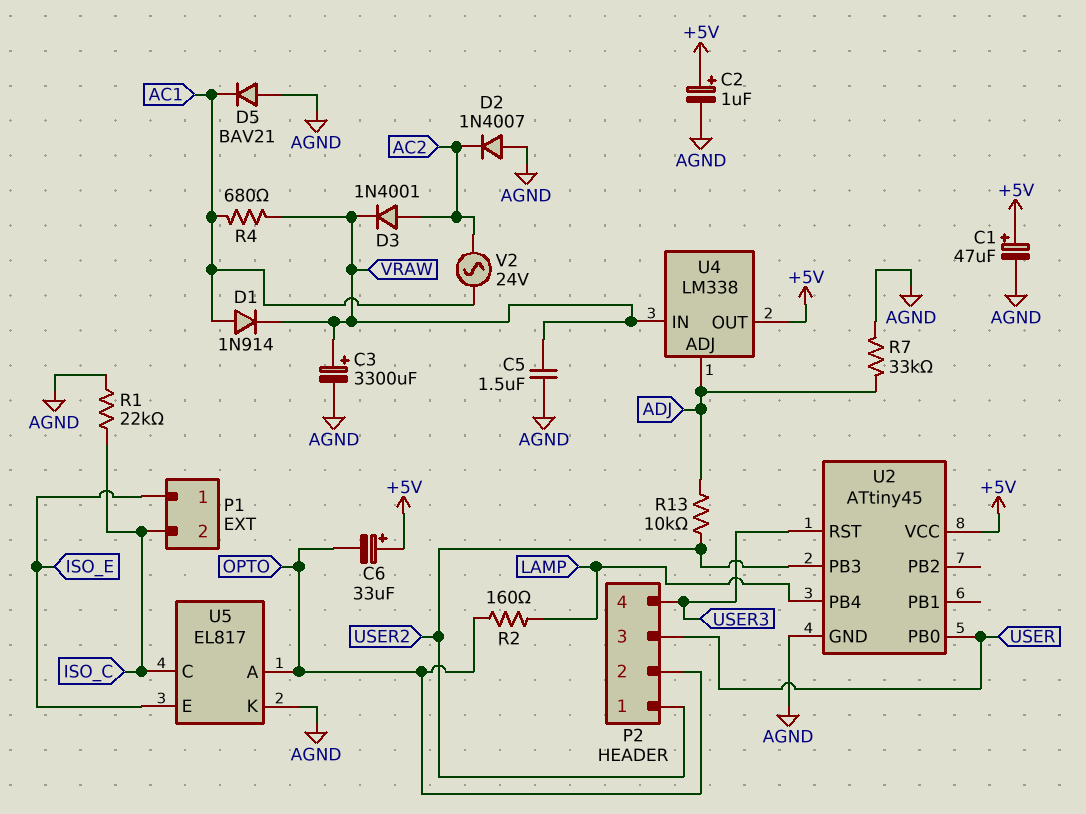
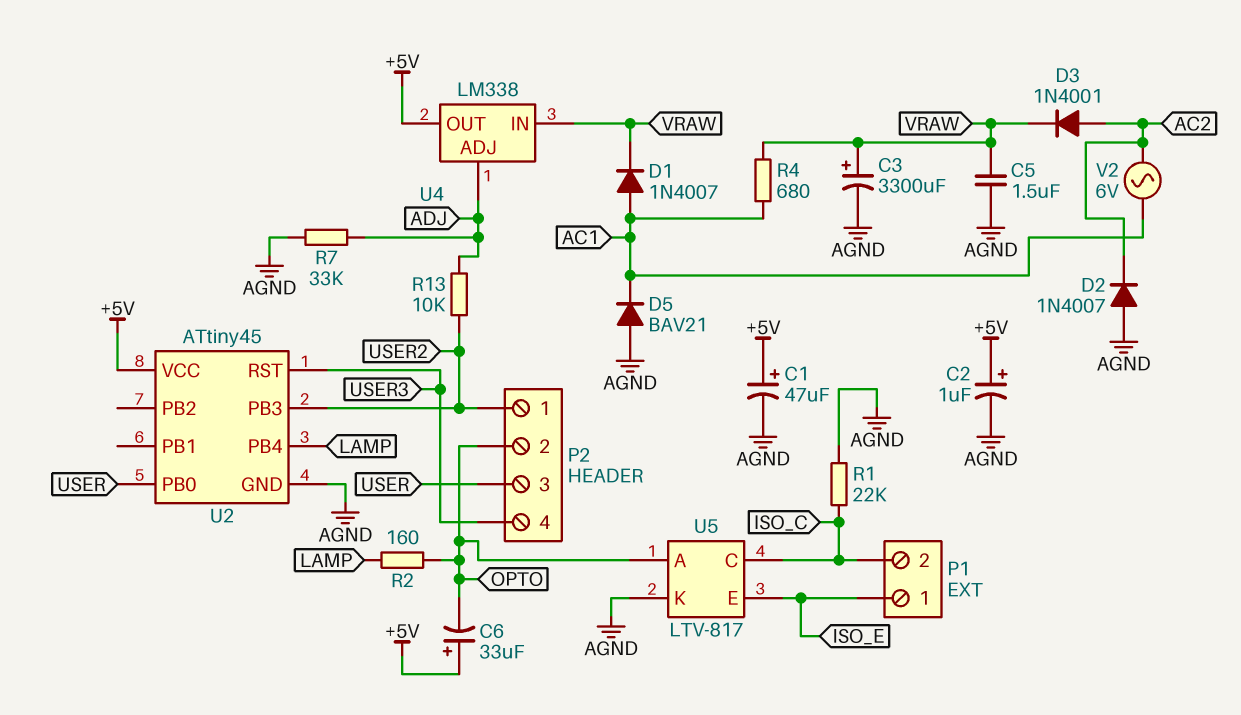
D1: diode 1N914 (A AC1, K VRAW) -> diode 1N4007 (A AC1, K VRAW)
U5: EL817 -> LTV-817
V2: AC 24V (AC1, AC2) -> AC 6V (AC1, AC2)

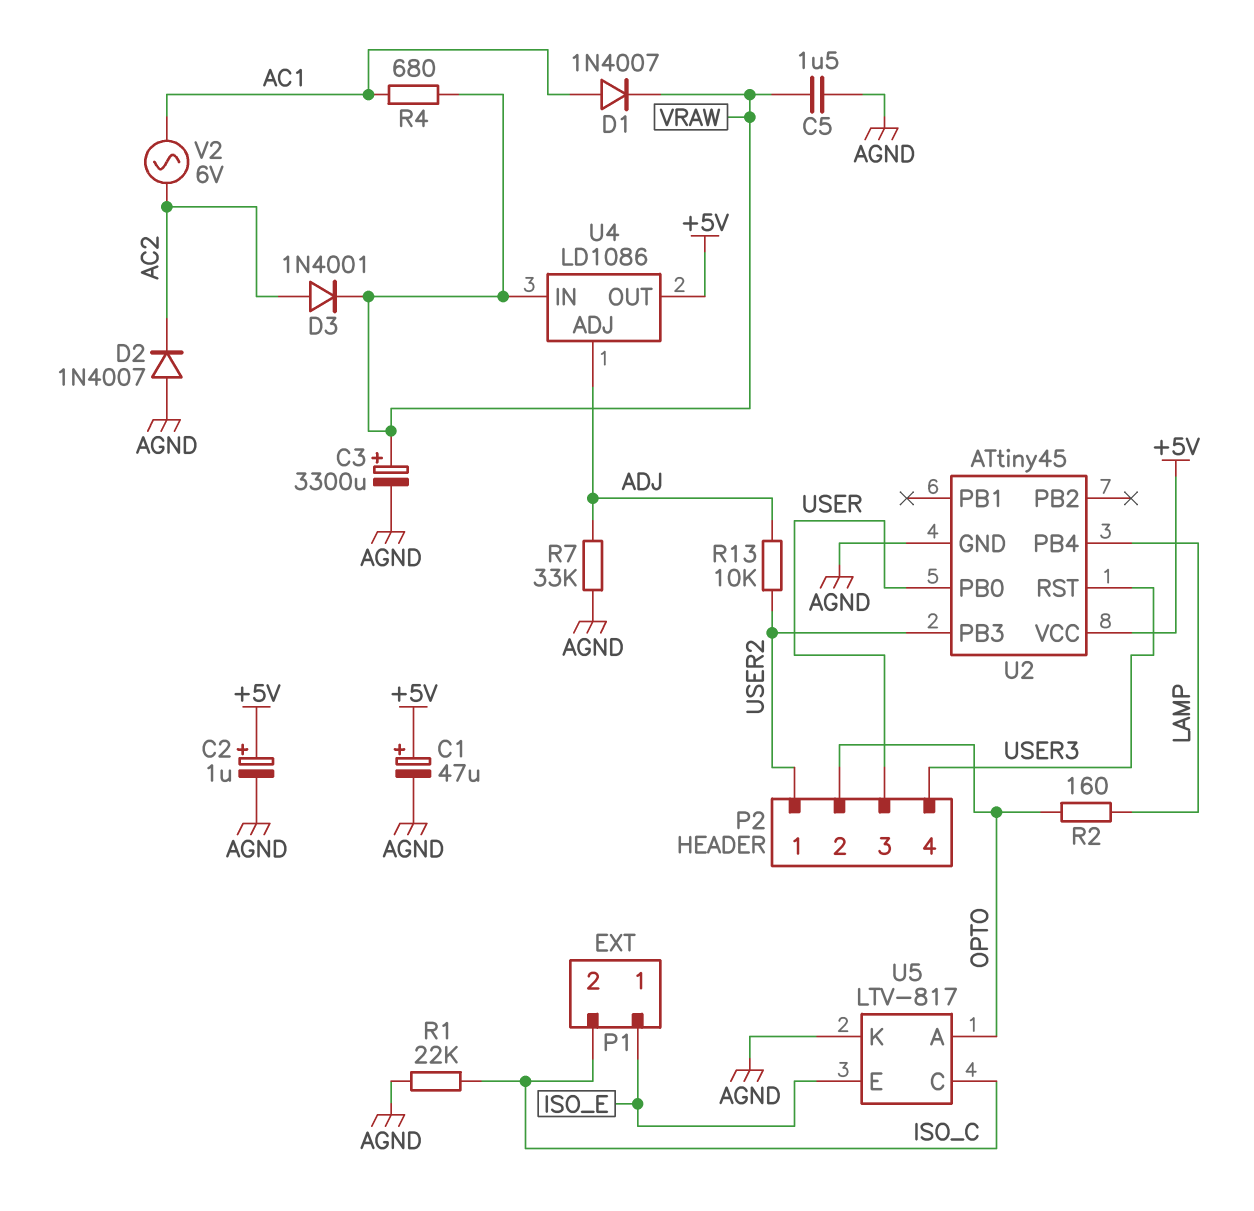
C6: 33uF (plus +5V, minus OPTO) -> none
D5: diode BAV21 (A AGND, K AC1) -> none
U4: LM338 -> LD1086

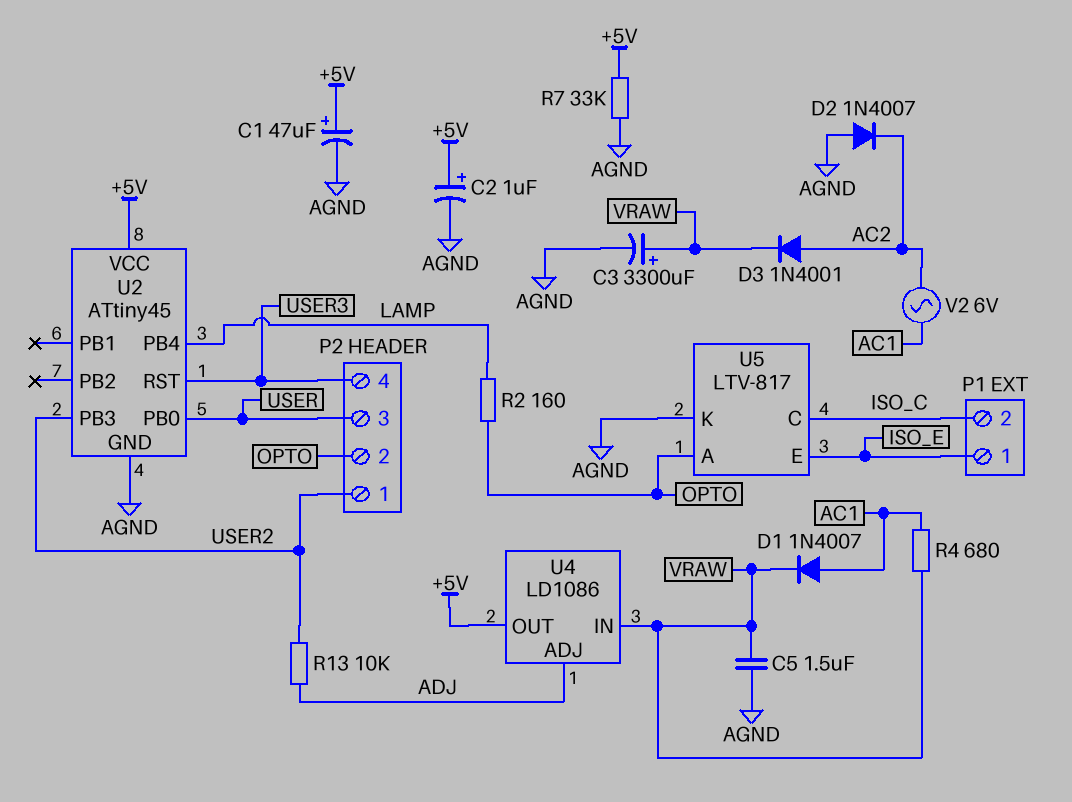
R1: 22k (AGND, ISO_C) -> none
R7: 33k (ADJ, AGND) -> 33k (+5V, AGND)

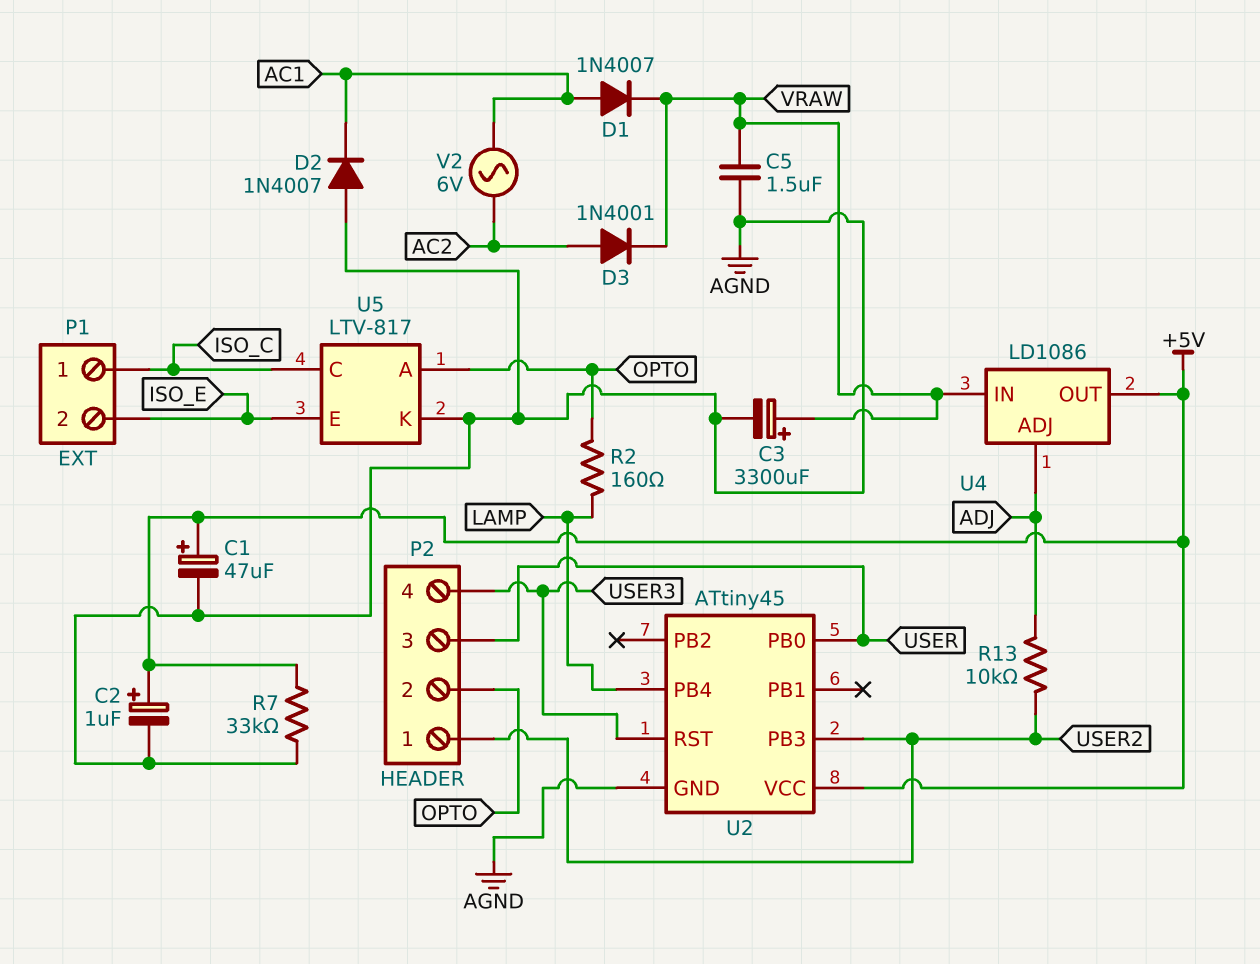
D2: diode 1N4007 (A AGND, K AC2) -> diode 1N4007 (A AGND, K AC1)
P1 pin 1: ISO_E -> ISO_C
P1 pin 2: ISO_C -> ISO_E
R4: 680 (AC1, VRAW) -> none

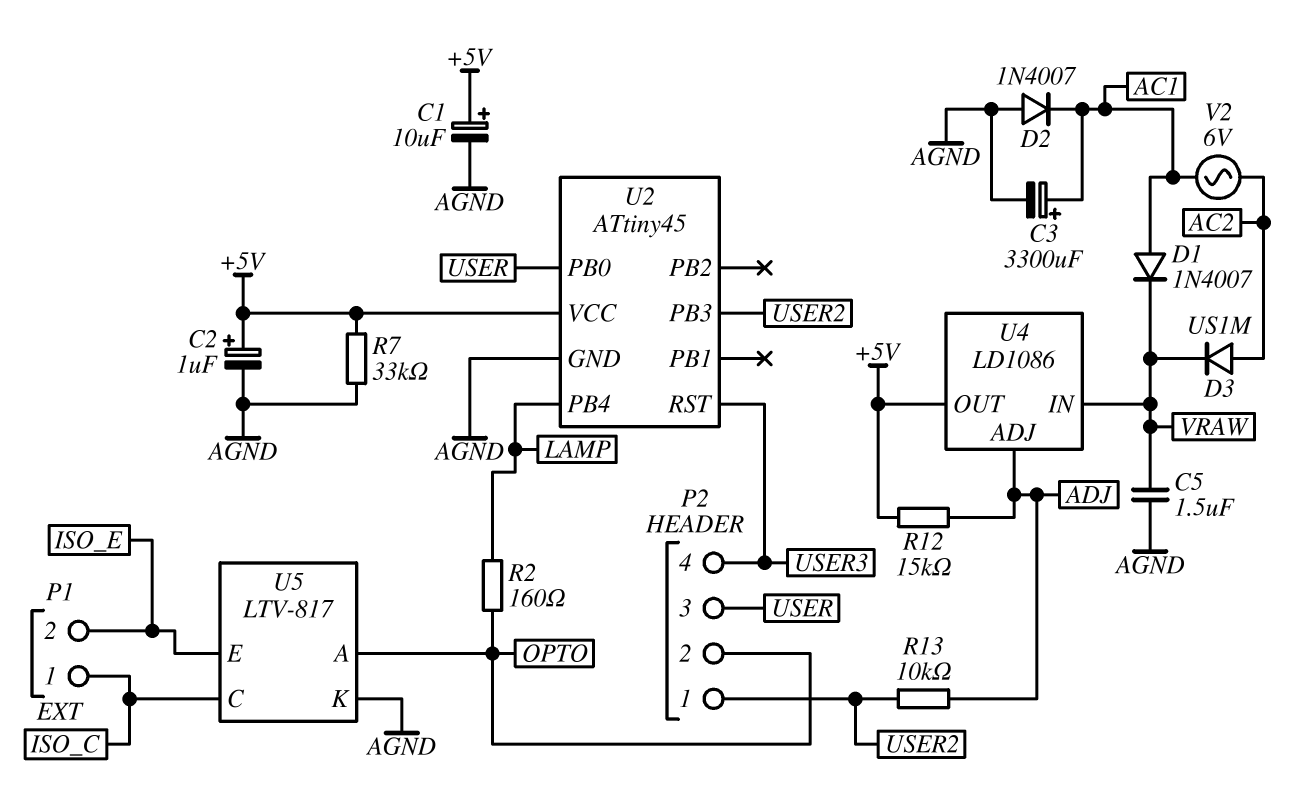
C1: 47uF (plus +5V, minus AGND) -> 10uF (plus +5V, minus AGND)
C3: 3300uF (plus VRAW, minus AGND) -> 3300uF (plus AC1, minus AGND)
D3: diode 1N4001 (A AC2, K VRAW) -> diode US1M (A AC2, K VRAW)
R12: none -> 15k (+5V, ADJ)

